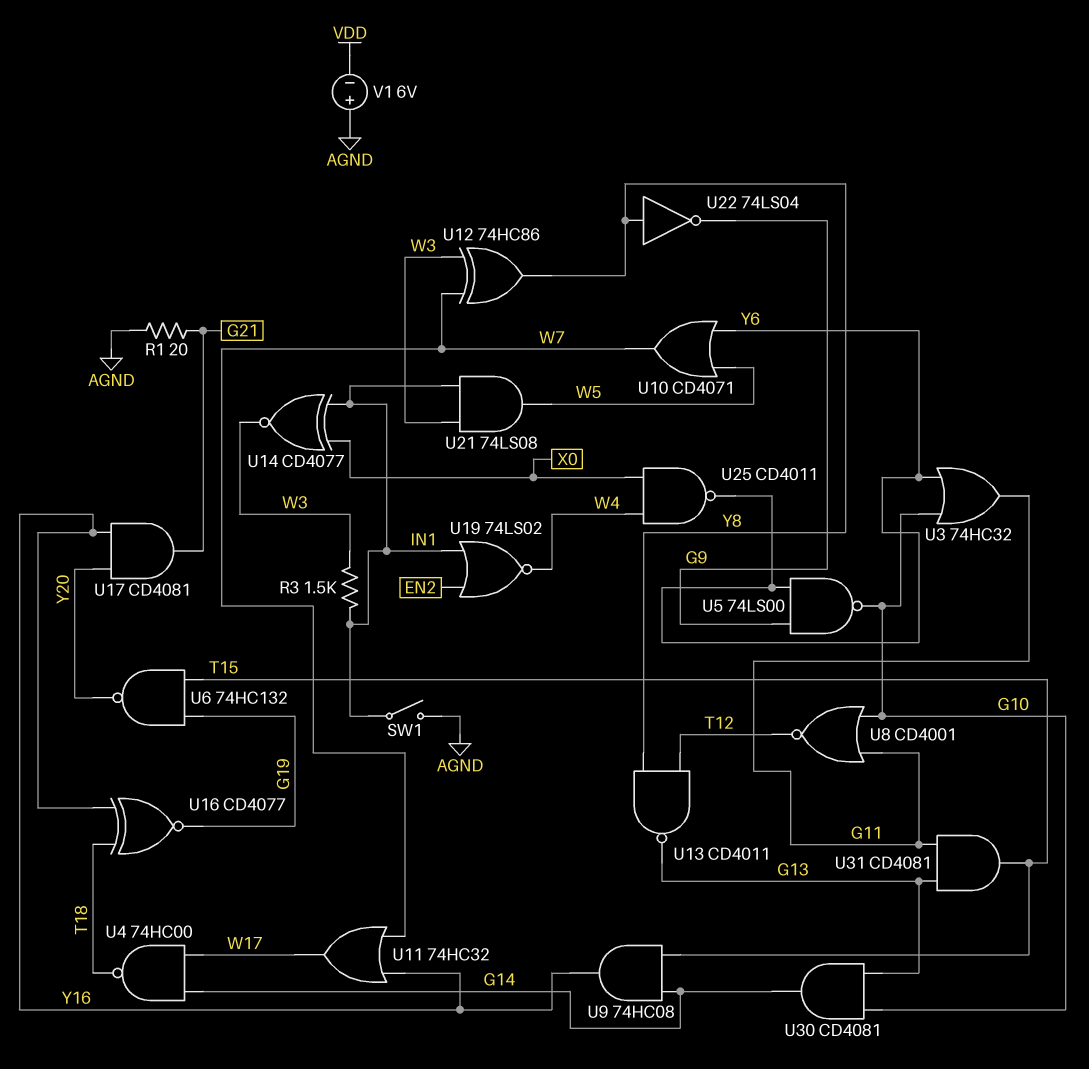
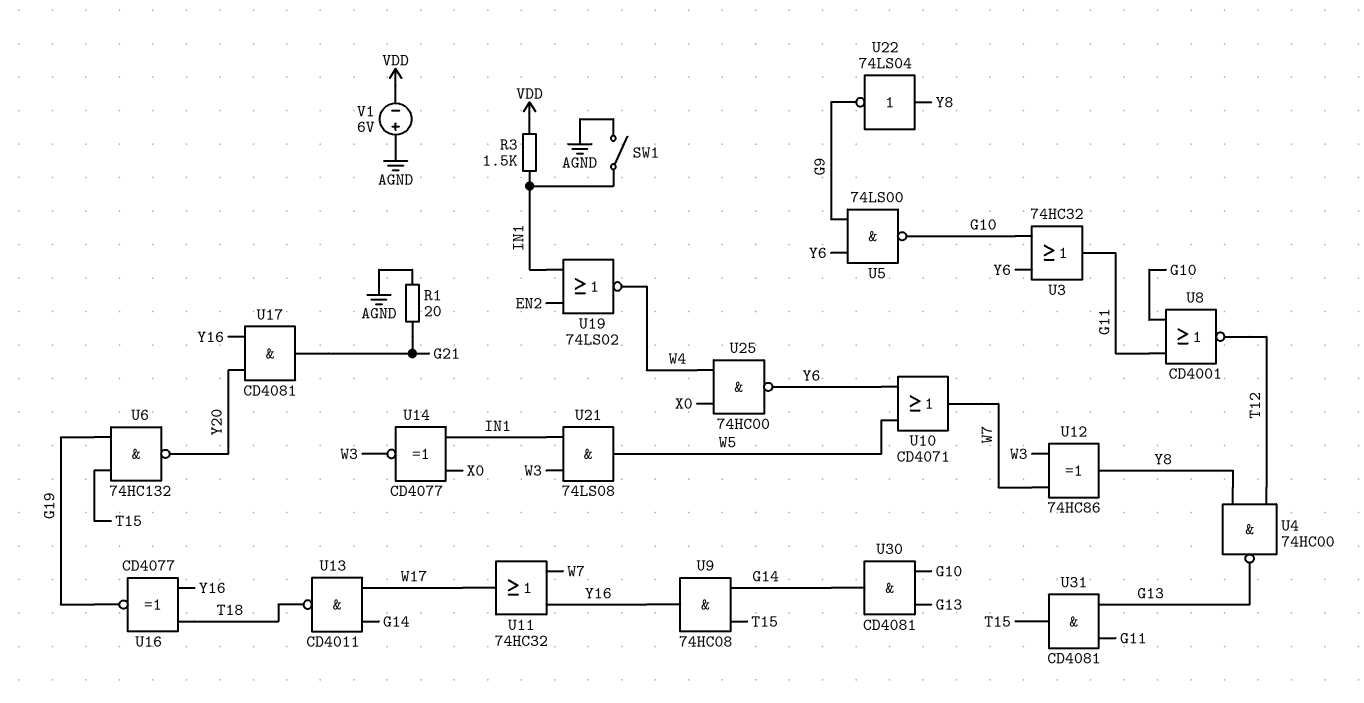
R3: 1.5k (IN1, W3) -> 1.5k (IN1, VDD)
U4: NAND 74HC00 (in G14, in W17, out T18) -> NAND 74HC00 (in T12, in Y8, out G13)
U13: NAND CD4011 (in T12, in Y8, out G13) -> NAND CD4011 (in G14, in W17, out T18)
U25: NAND CD4011 (in W4, in X0, out Y6) -> NAND 74HC00 (in W4, in X0, out Y6)

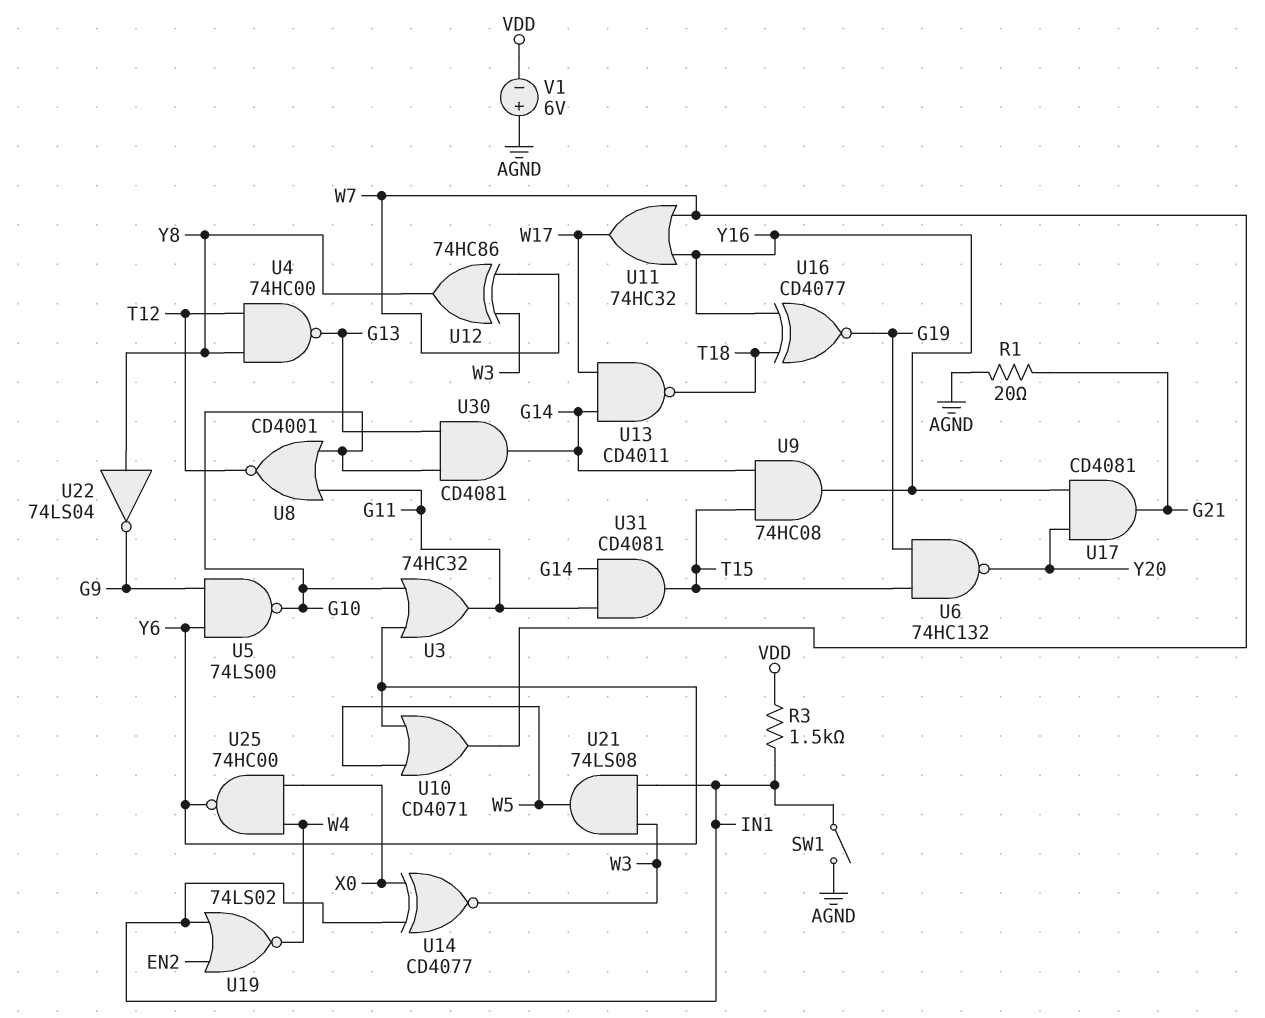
U31: AND CD4081 (in G11, in G13, out T15) -> AND CD4081 (in G11, in G14, out T15)

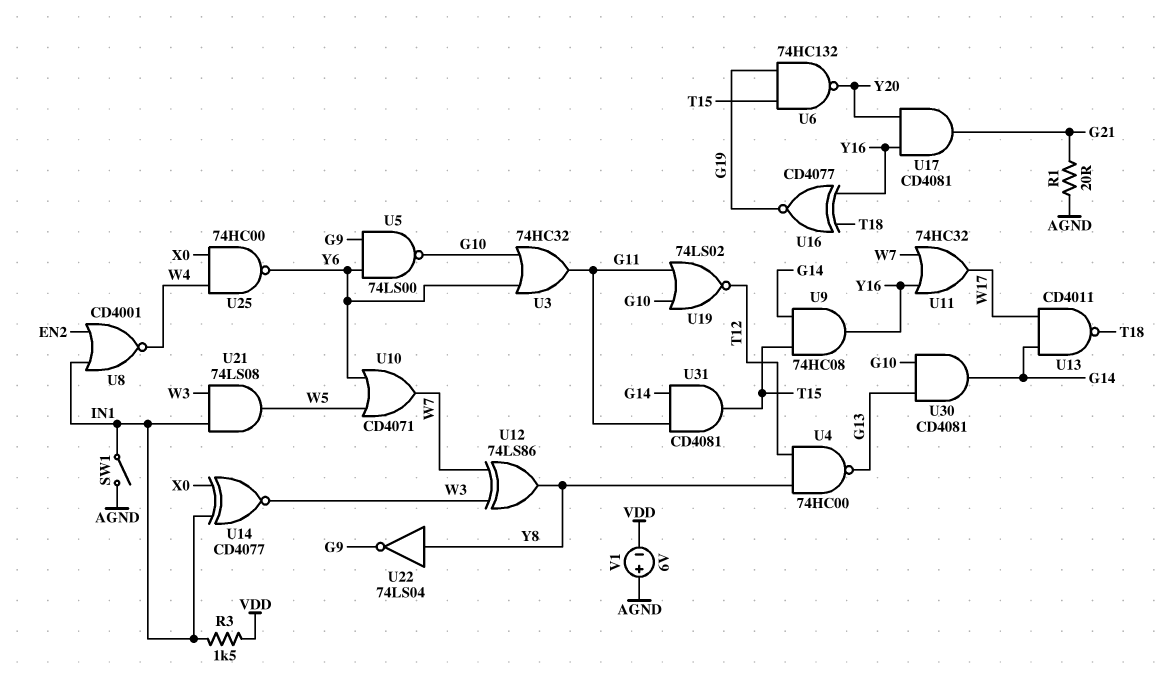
U8: NOR CD4001 (in G10, in G11, out T12) -> NOR CD4001 (in EN2, in IN1, out W4)
U12: XOR 74HC86 (in W3, in W7, out Y8) -> XOR 74LS86 (in W3, in W7, out Y8)
U19: NOR 74LS02 (in EN2, in IN1, out W4) -> NOR 74LS02 (in G10, in G11, out T12)

